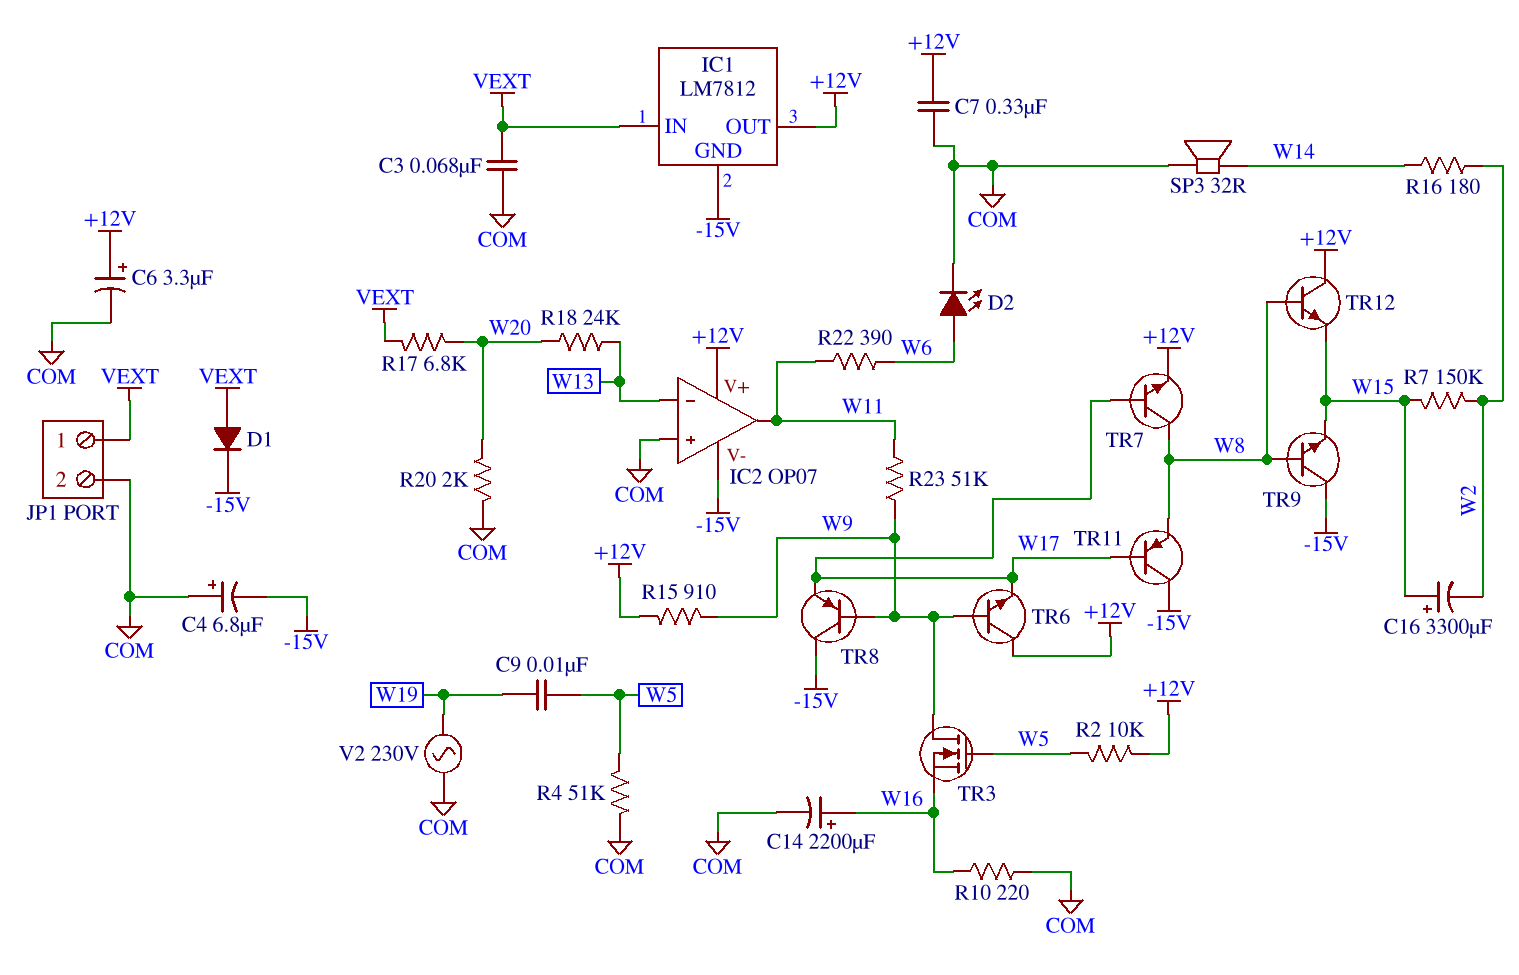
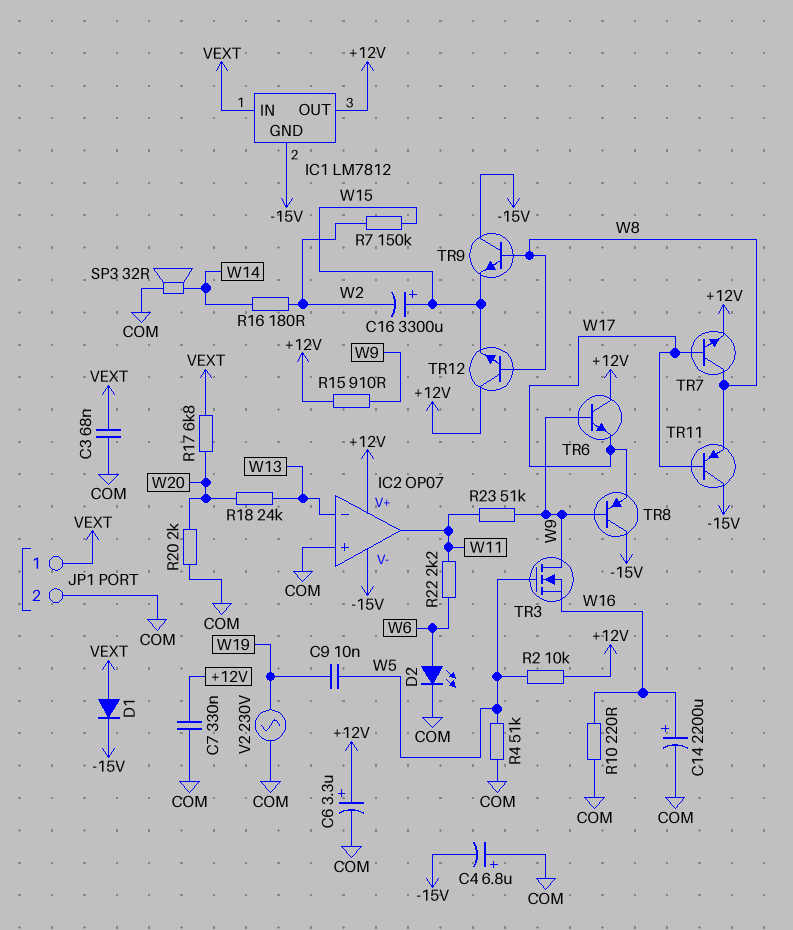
R22: 390 (W6, W11) -> 2.2k (W6, W11)

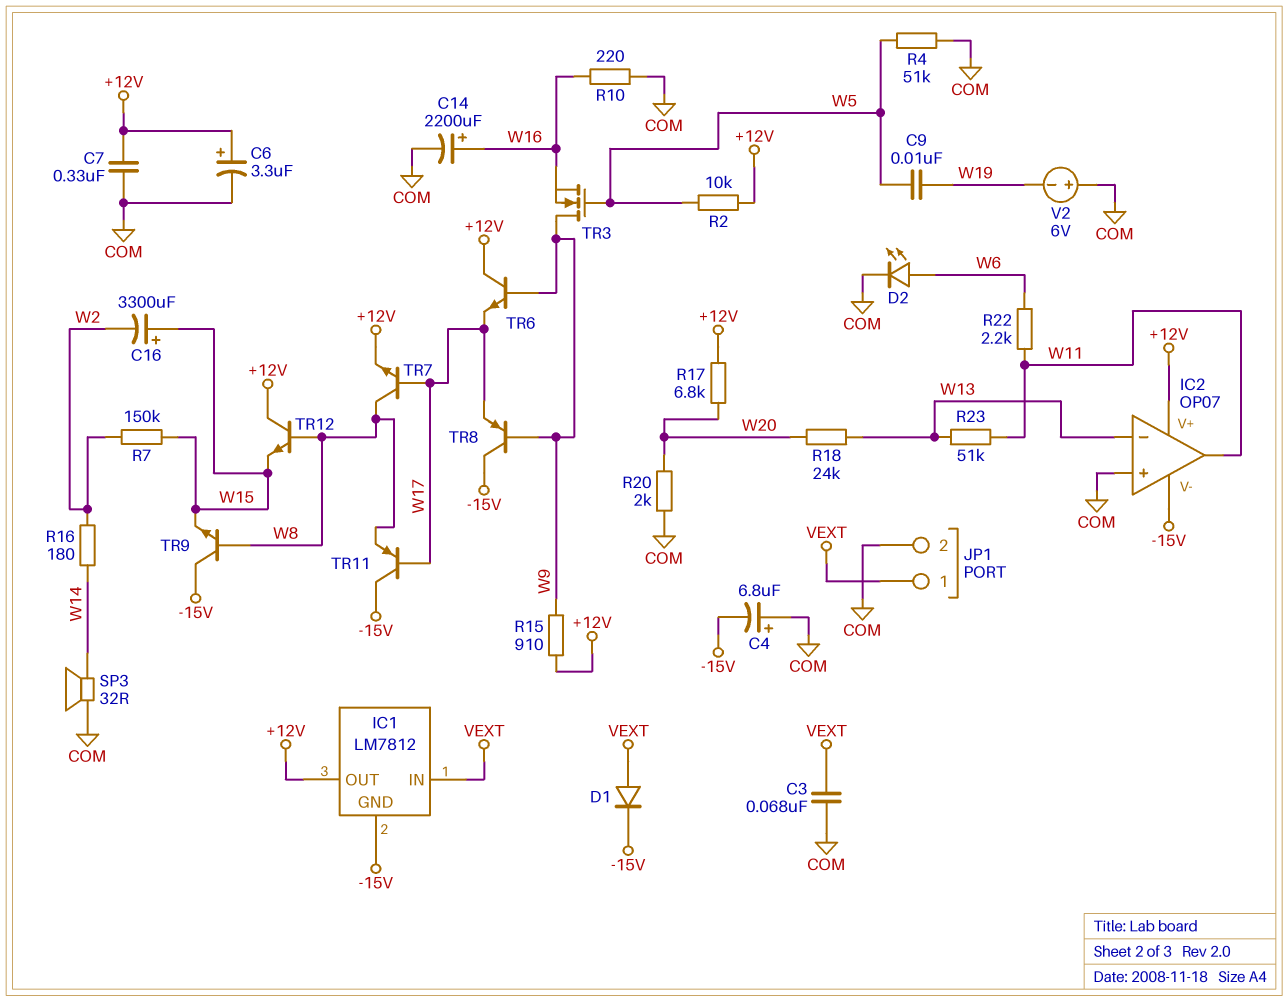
R17: 6.8k (VEXT, W20) -> 6.8k (+12V, W20)
R23: 51k (W9, W11) -> 51k (W11, W13)
V2: AC 230V (COM, W19) -> 6V (plus COM, minus W19)

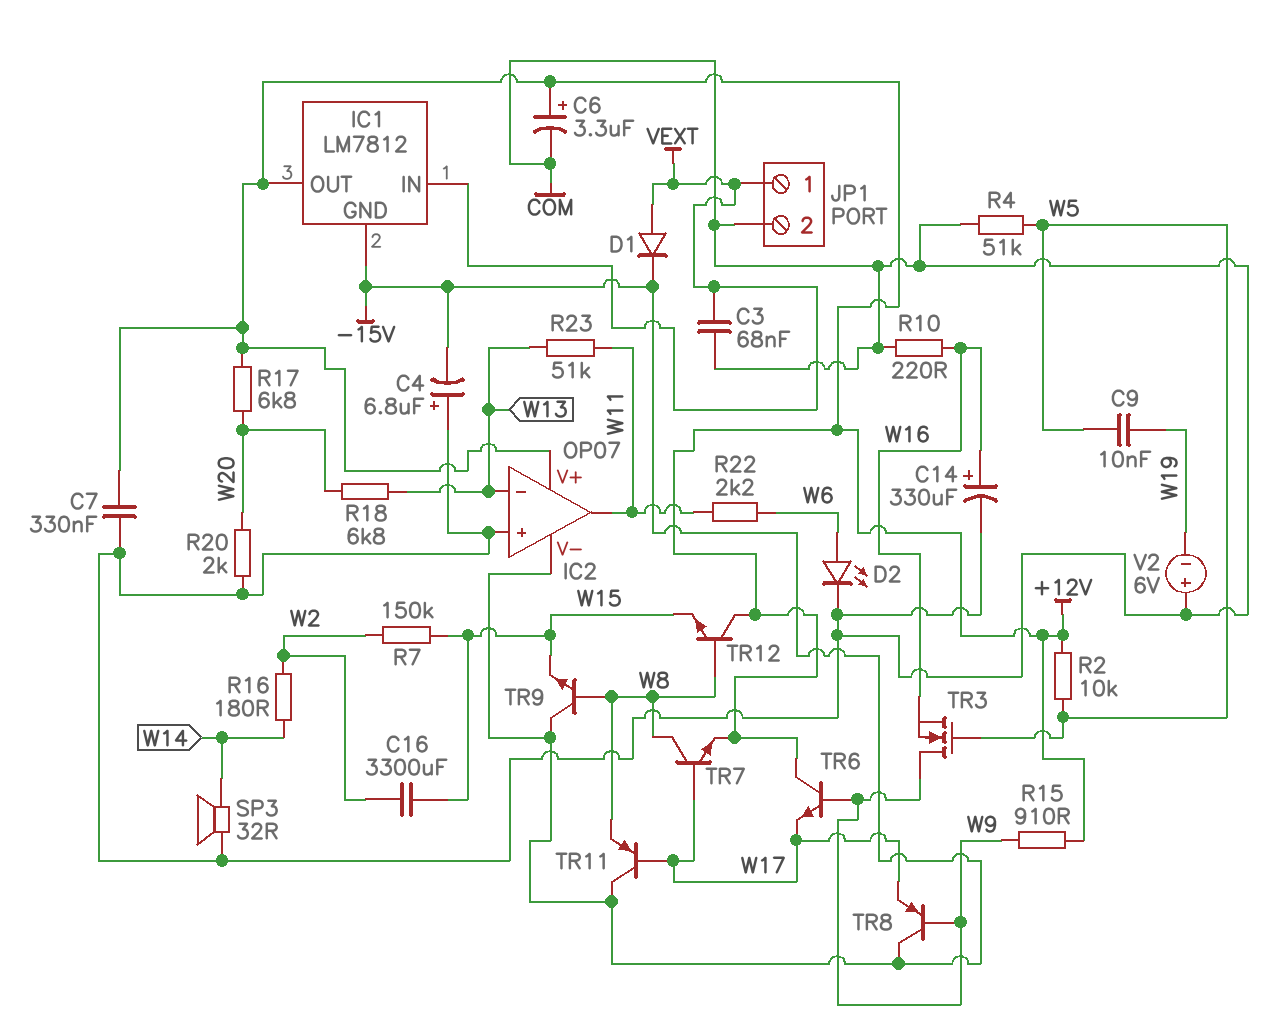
C14: 2200uF (plus W16, minus COM) -> 330uF (plus W16, minus COM)
C16: 3300uF (plus W15, minus W2) -> 3300uF (W2, W15)
R18: 24k (W13, W20) -> 6.8k (W13, W20)

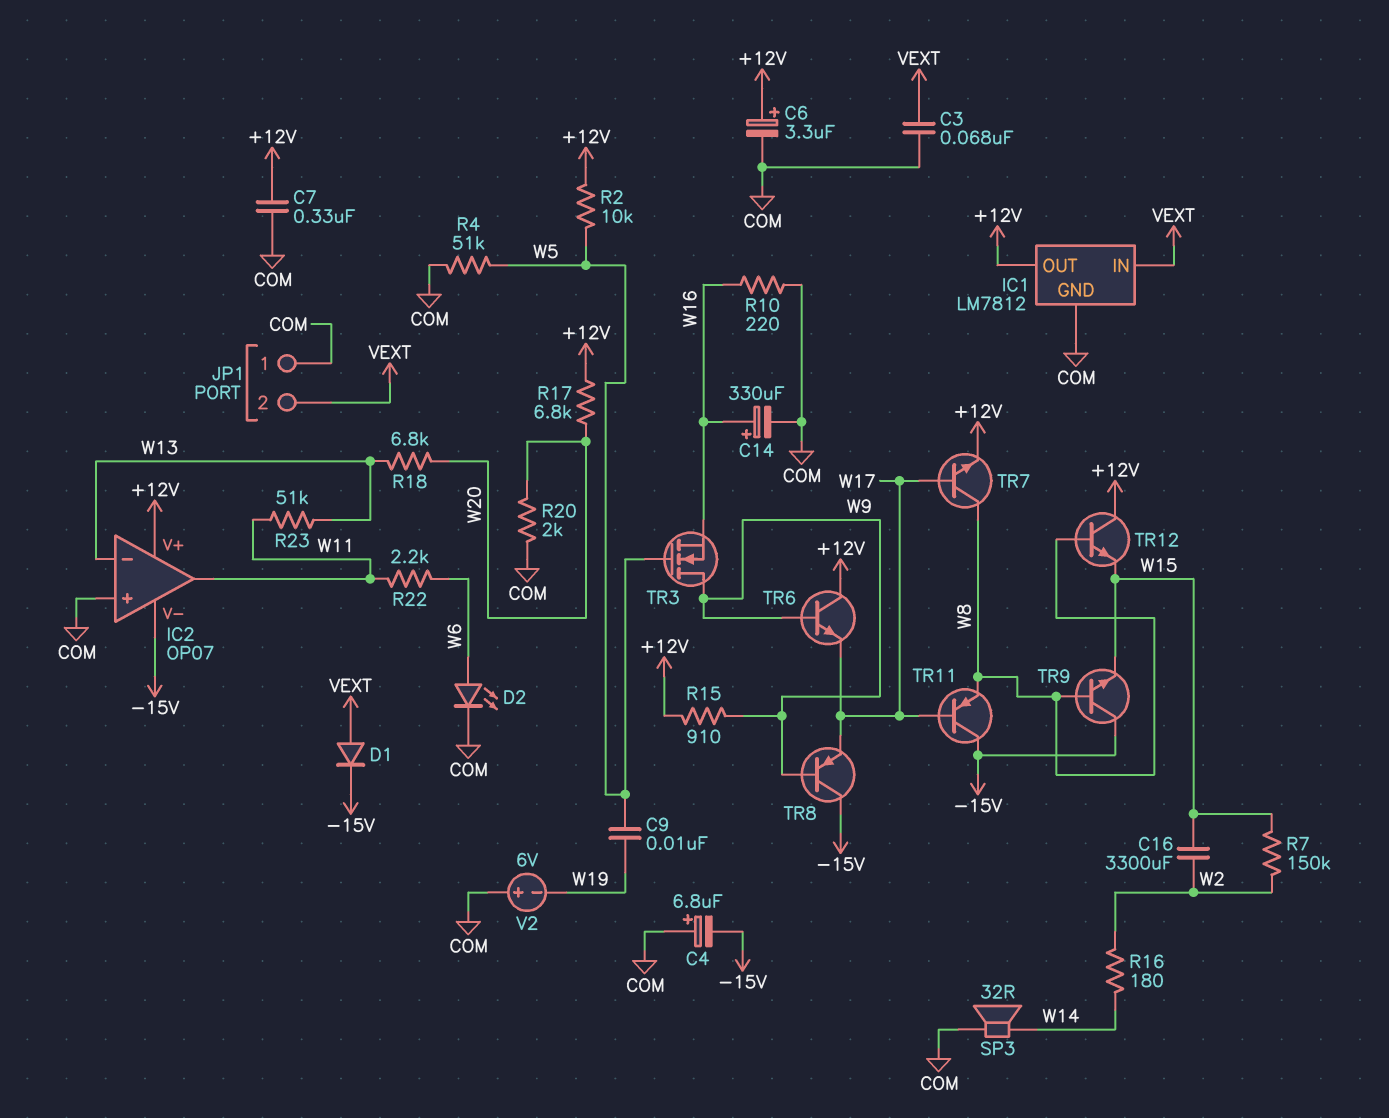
IC1 pin GND: -15V -> COM
JP1 pin 1: VEXT -> COM
JP1 pin 2: COM -> VEXT

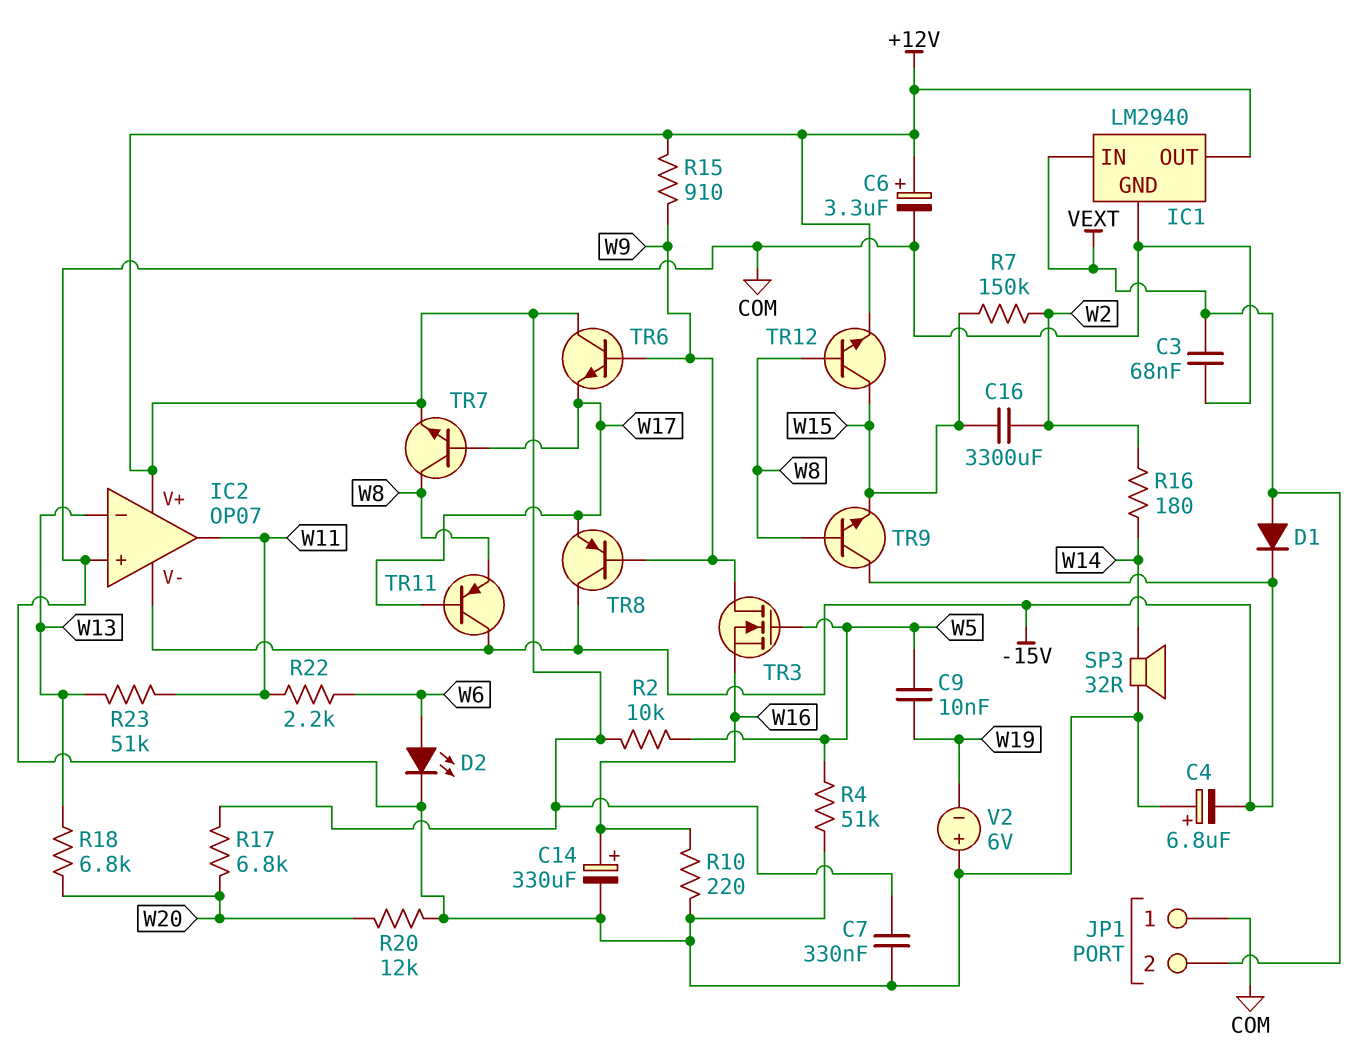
IC1: LM7812 -> LM2940
R20: 2k (COM, W20) -> 12k (COM, W20)
TR12: NPN (B W8, C +12V, E W15) -> NPN (B W8, C W15, E +12V)

